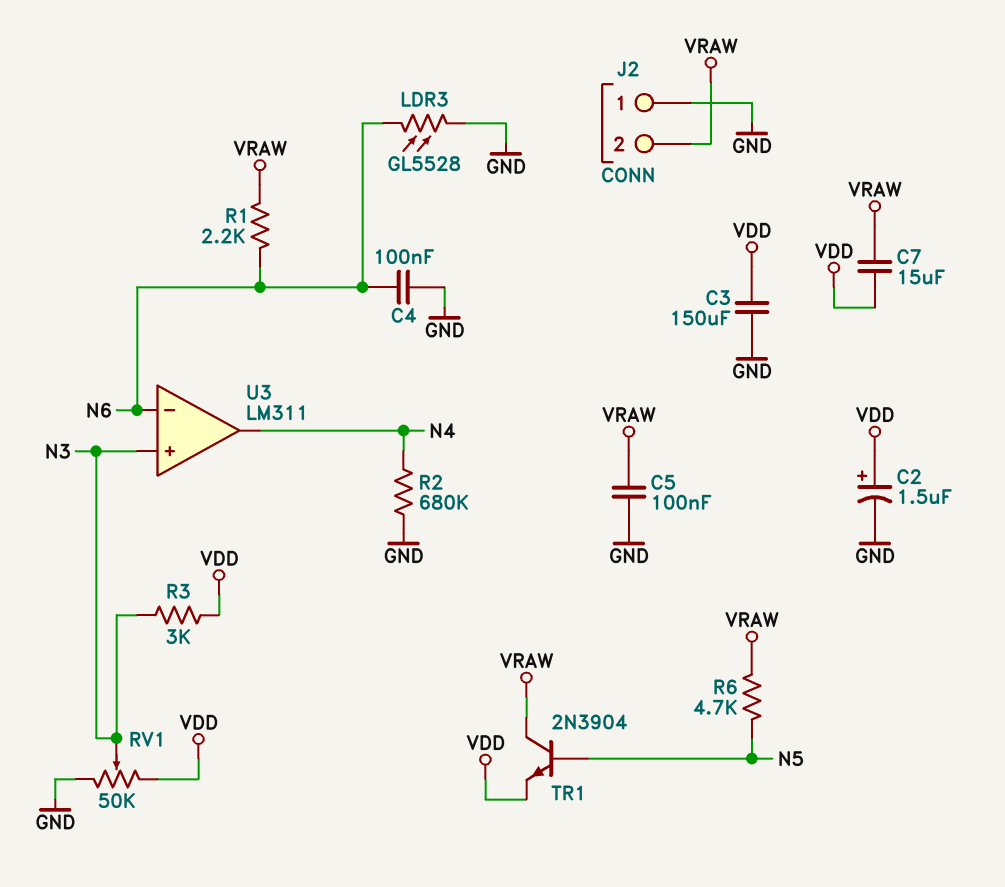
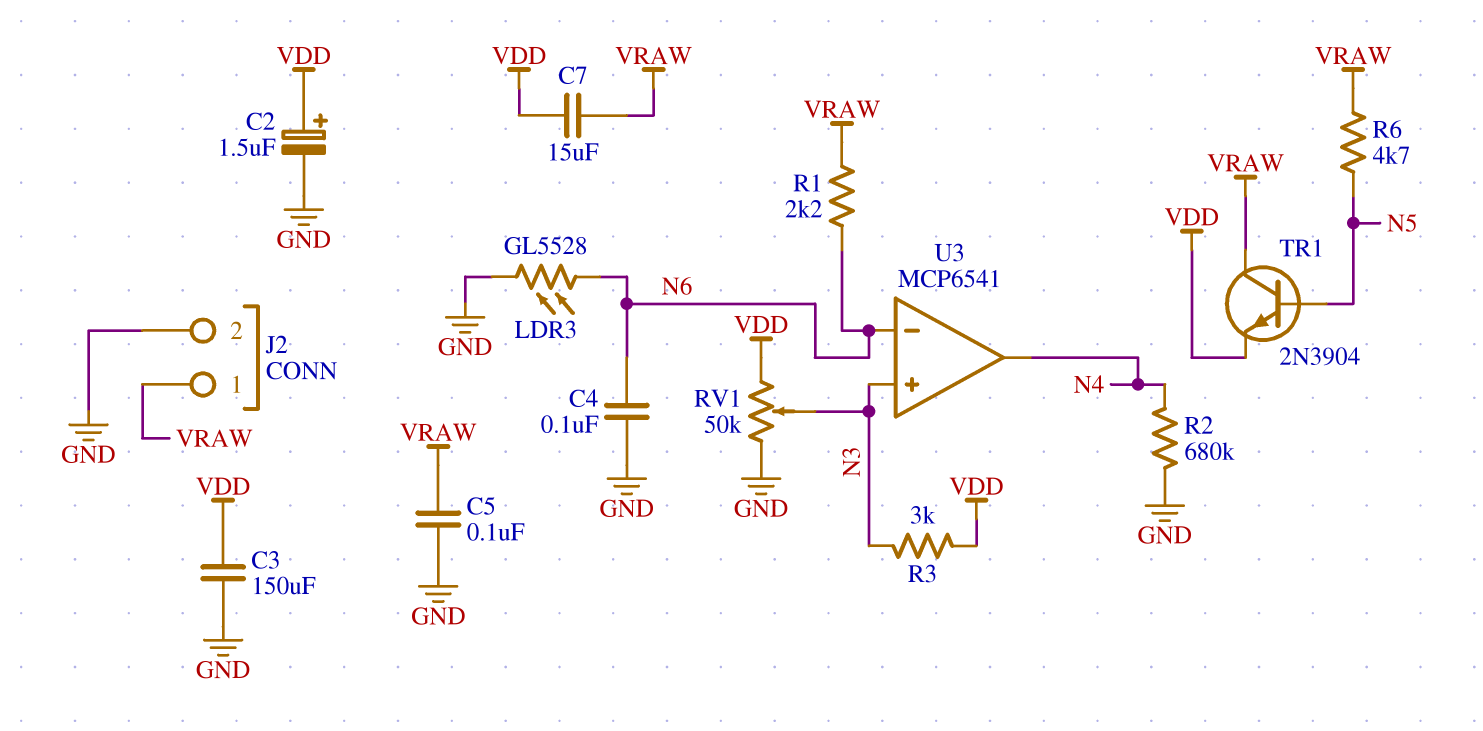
J2 pin 1: GND -> VRAW
J2 pin 2: VRAW -> GND
U3: LM311 -> MCP6541

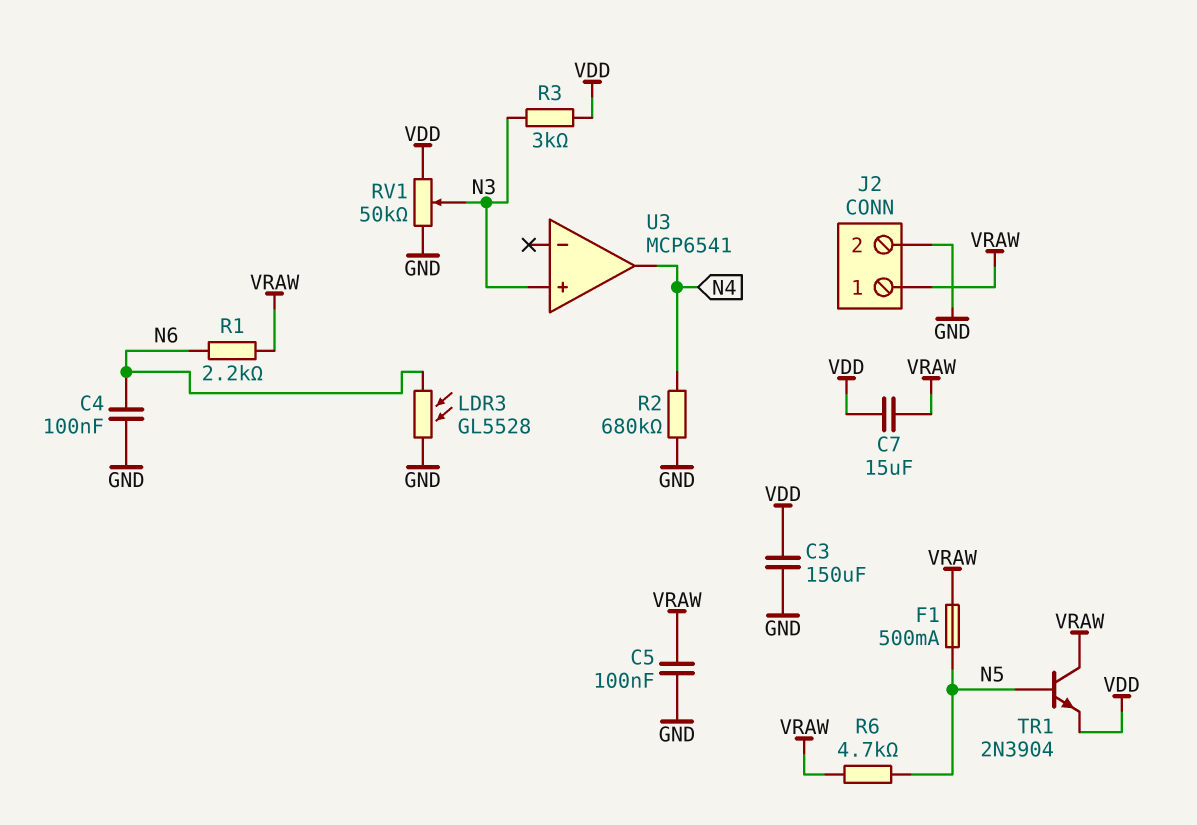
C2: 1.5uF (plus VDD, minus GND) -> none
F1: none -> 500mA (N5, VRAW)
U3 pin in-: N6 -> none

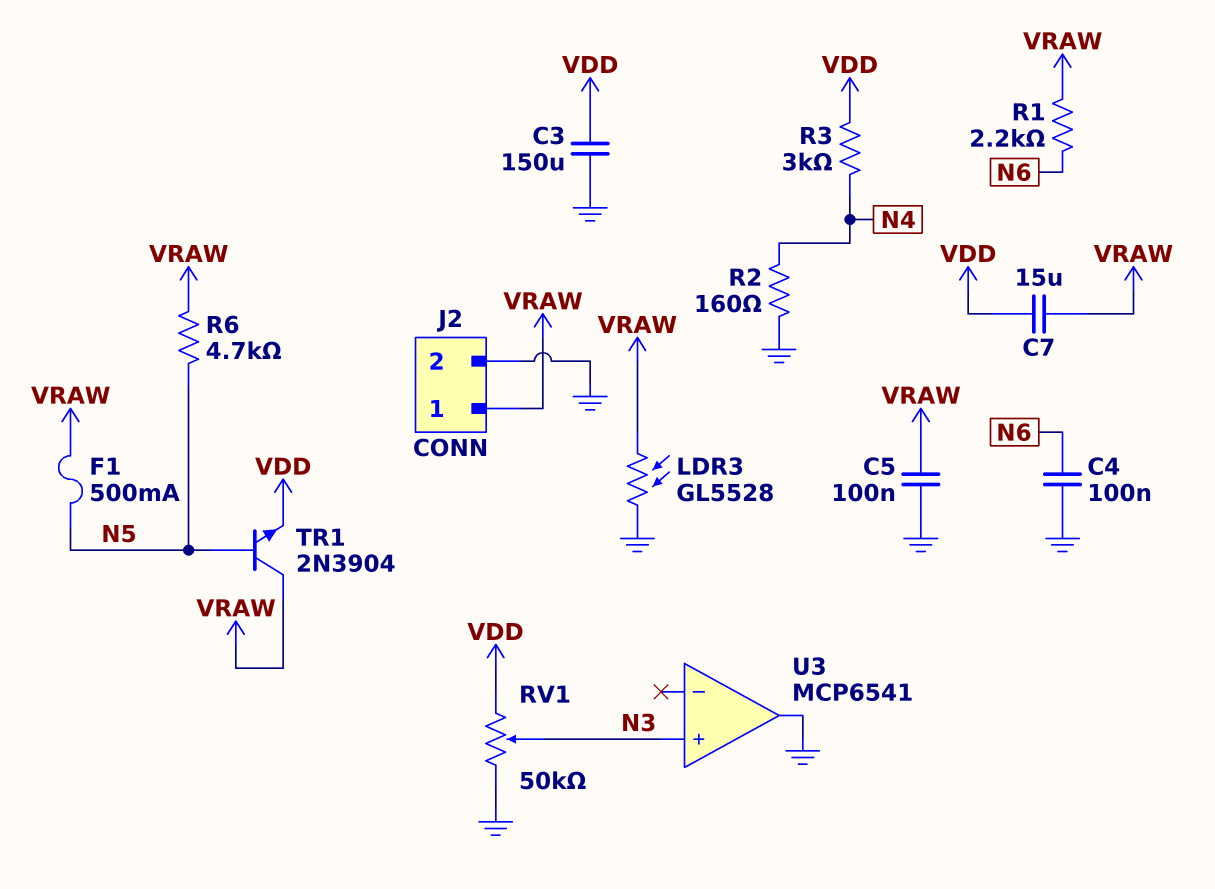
LDR3: GL5528 (GND, N6) -> GL5528 (GND, VRAW)
R2: 680k (GND, N4) -> 160 (GND, N4)
R3: 3k (N3, VDD) -> 3k (N4, VDD)
U3 pin out: N4 -> GND

